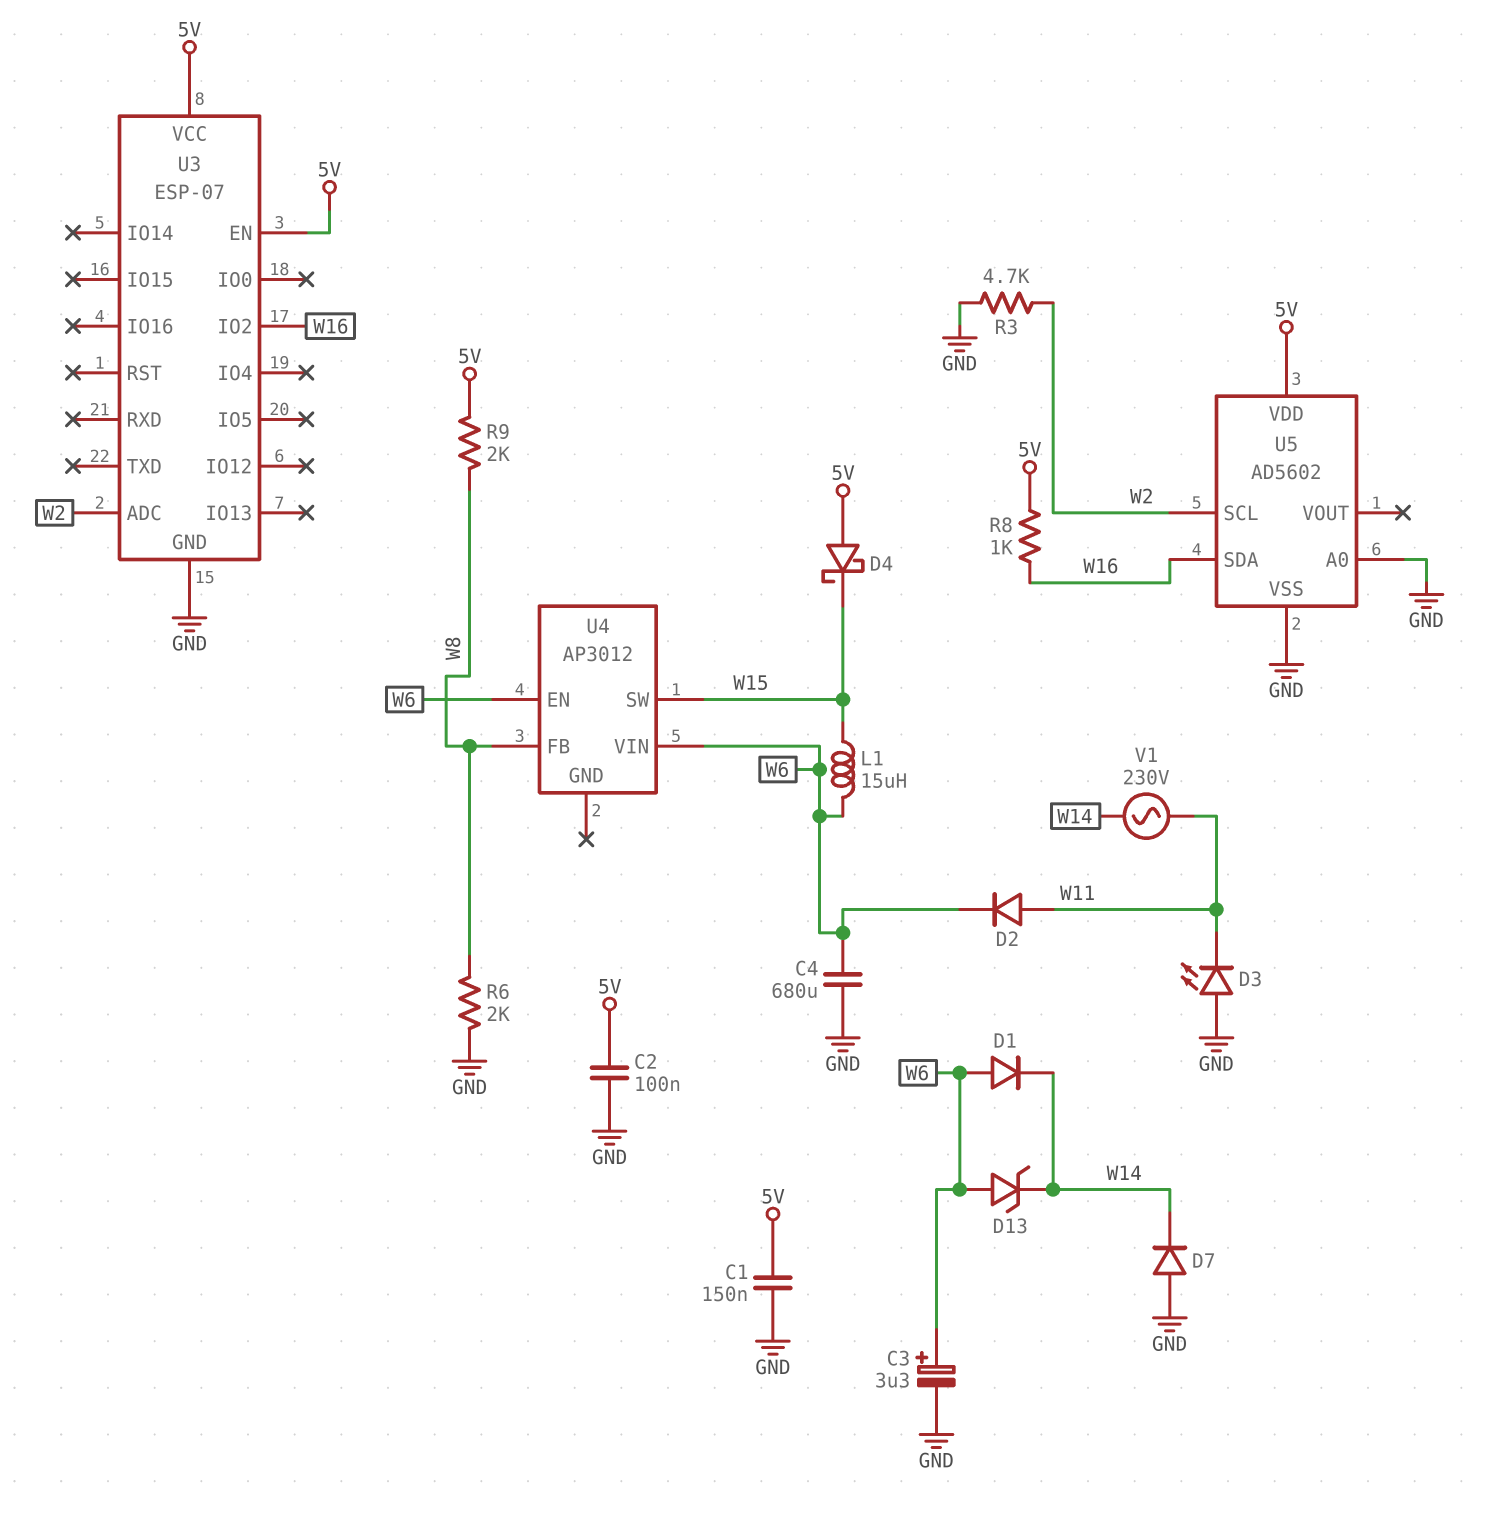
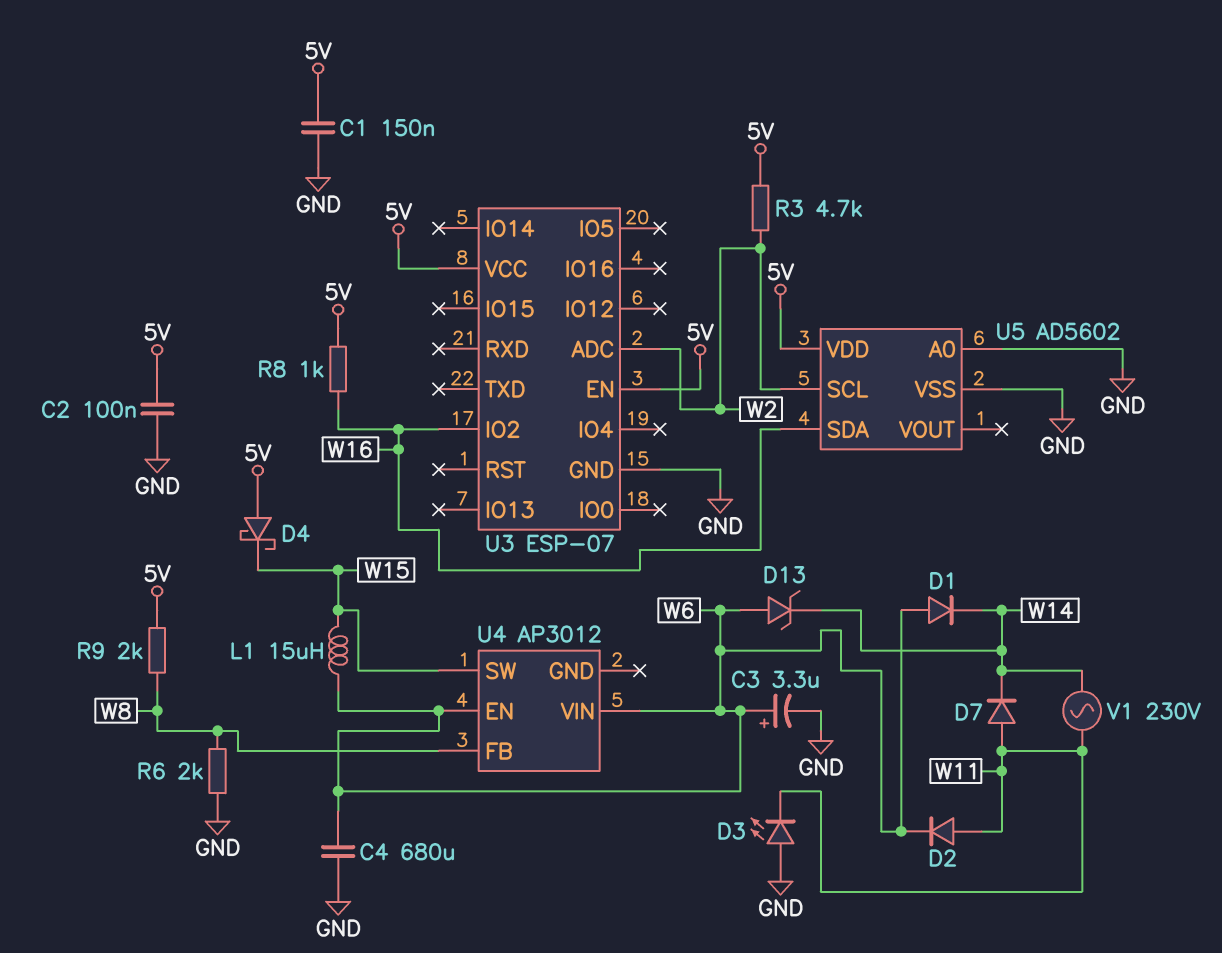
D7: diode (A GND, K W14) -> diode (A W11, K W14)
R3: 4.7k (GND, W2) -> 4.7k (5V, W2)

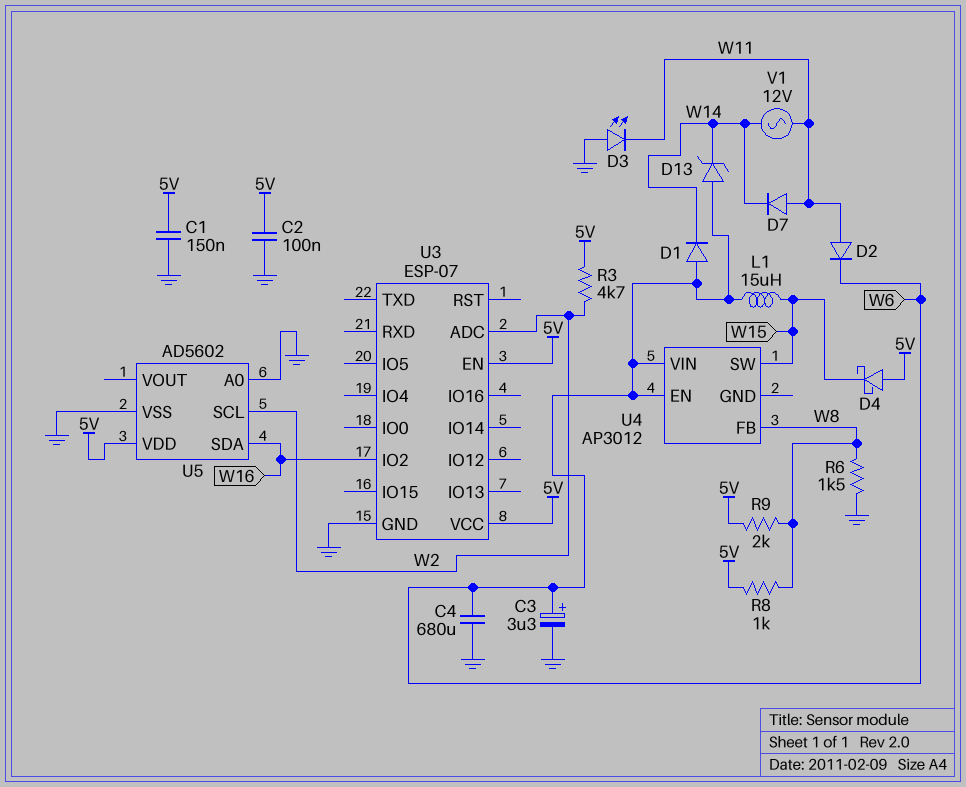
R6: 2k (GND, W8) -> 1.5k (GND, W8)
R8: 1k (5V, W16) -> 1k (5V, W8)
V1: AC 230V (W11, W14) -> AC 12V (W11, W14)

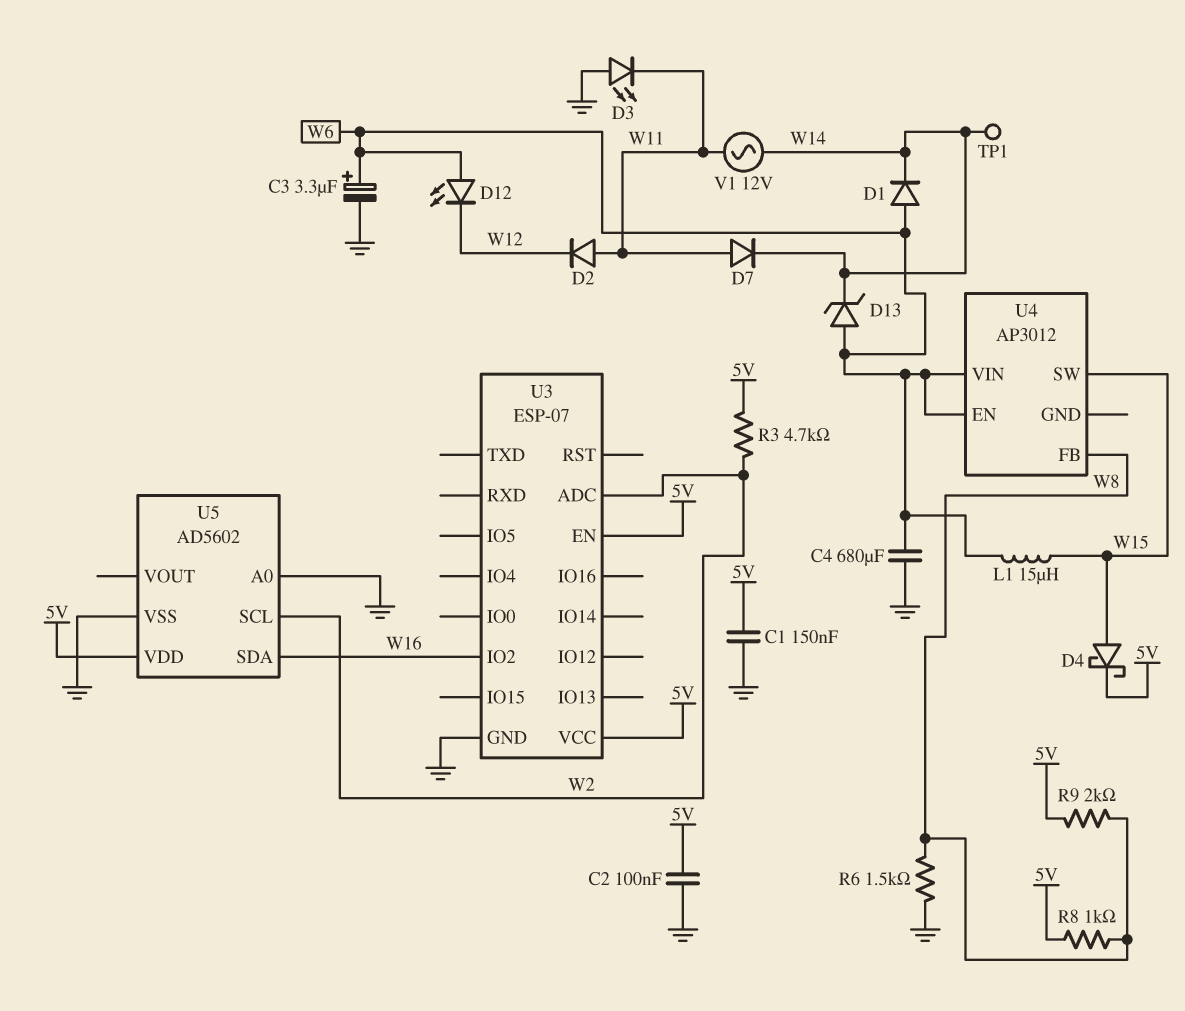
D2: diode (A W11, K W6) -> diode (A W11, K W12)
D4: schottky (A 5V, K W15) -> schottky (A W15, K 5V)
D12: none -> LED (A W6, K W12)
TP1: none -> test point (W14)

